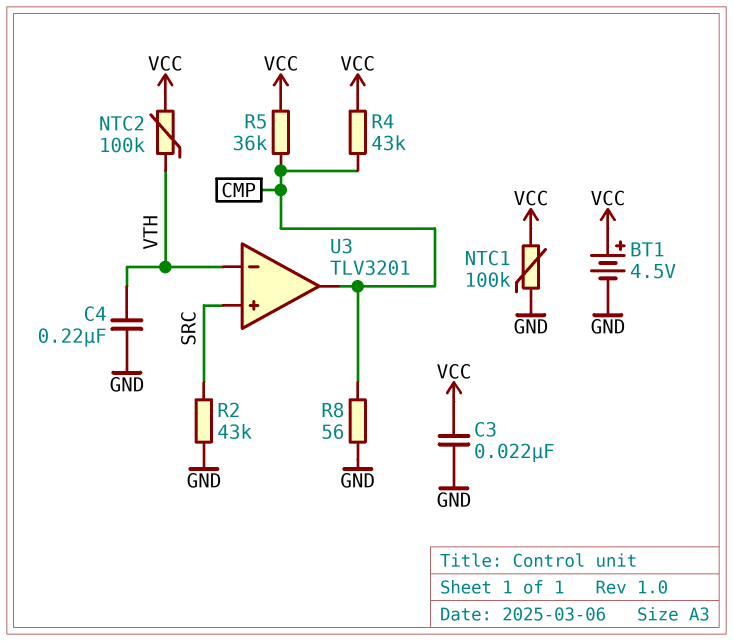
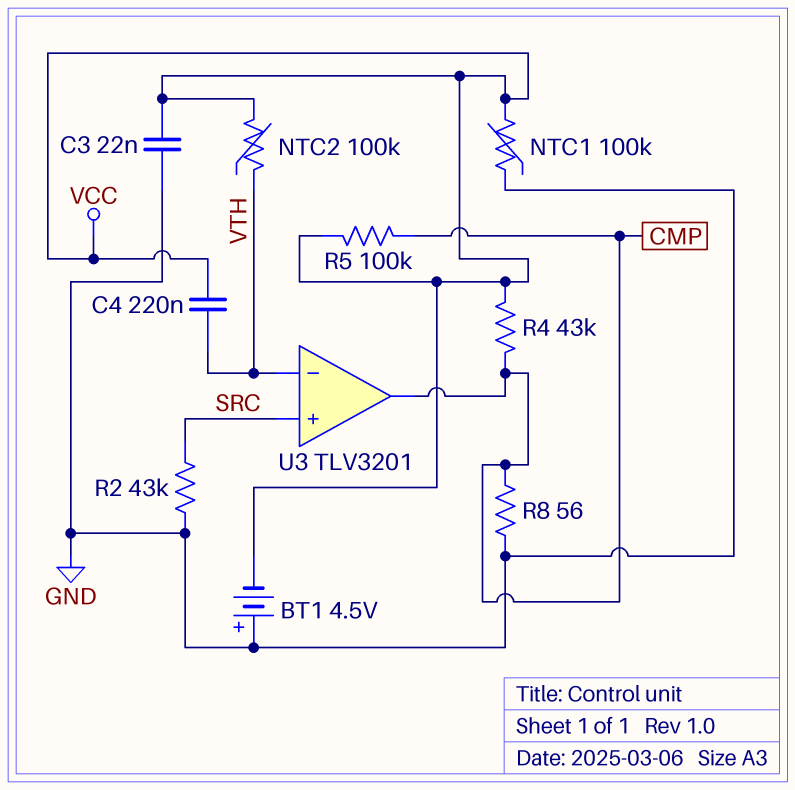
BT1: 4.5V (plus VCC, minus GND) -> 4.5V (plus GND, minus VCC)
C4: 220nF (GND, VTH) -> 220nF (VCC, VTH)
R5: 36k (CMP, VCC) -> 100k (CMP, VCC)

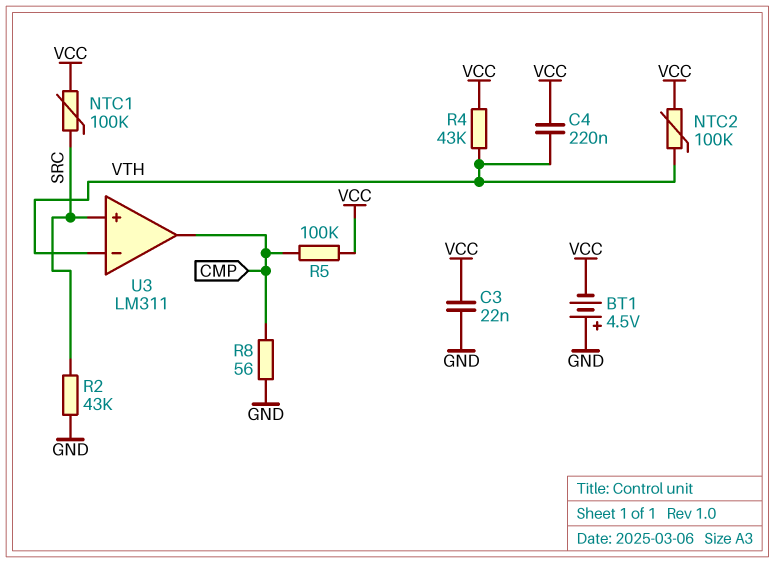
NTC1: 100k (GND, VCC) -> 100k (SRC, VCC)
R4: 43k (CMP, VCC) -> 43k (VCC, VTH)
U3: TLV3201 -> LM311

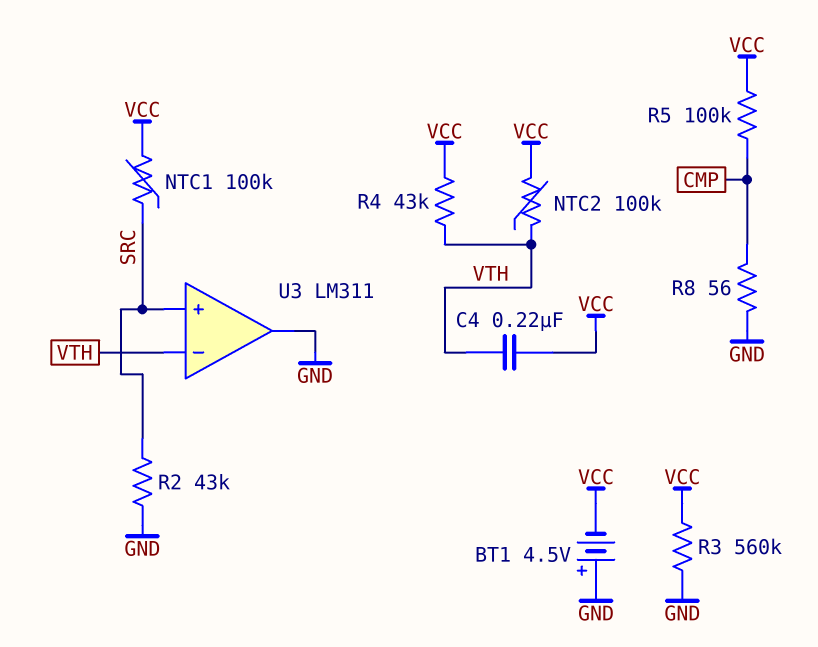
C3: 22nF (GND, VCC) -> none
R3: none -> 560k (GND, VCC)
U3 pin out: CMP -> GND

